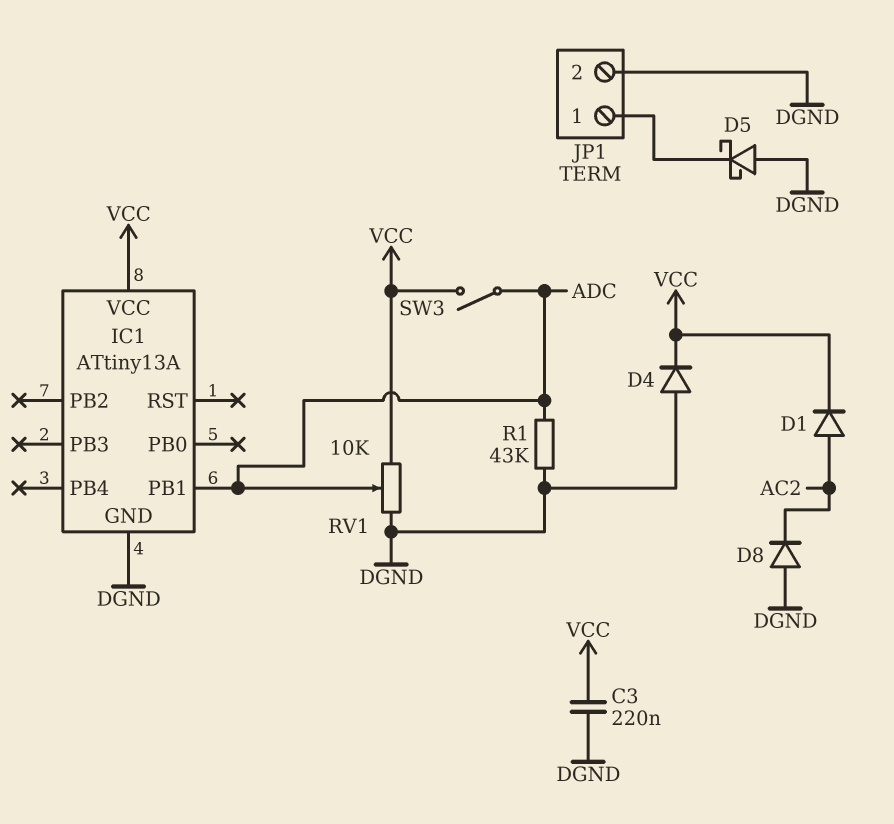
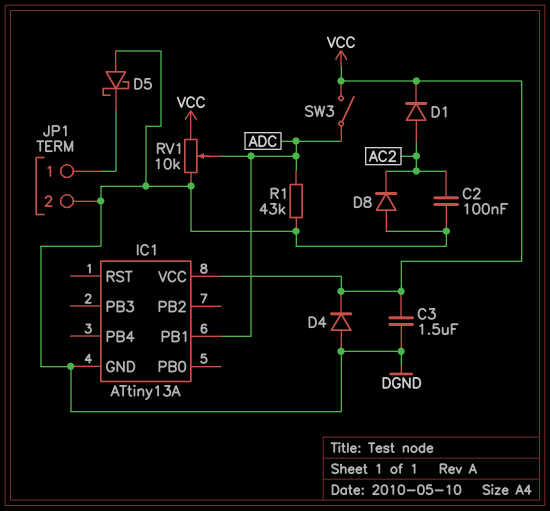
C2: none -> 100nF (AC2, DGND)
C3: 220nF (DGND, VCC) -> 1.5uF (DGND, VCC)

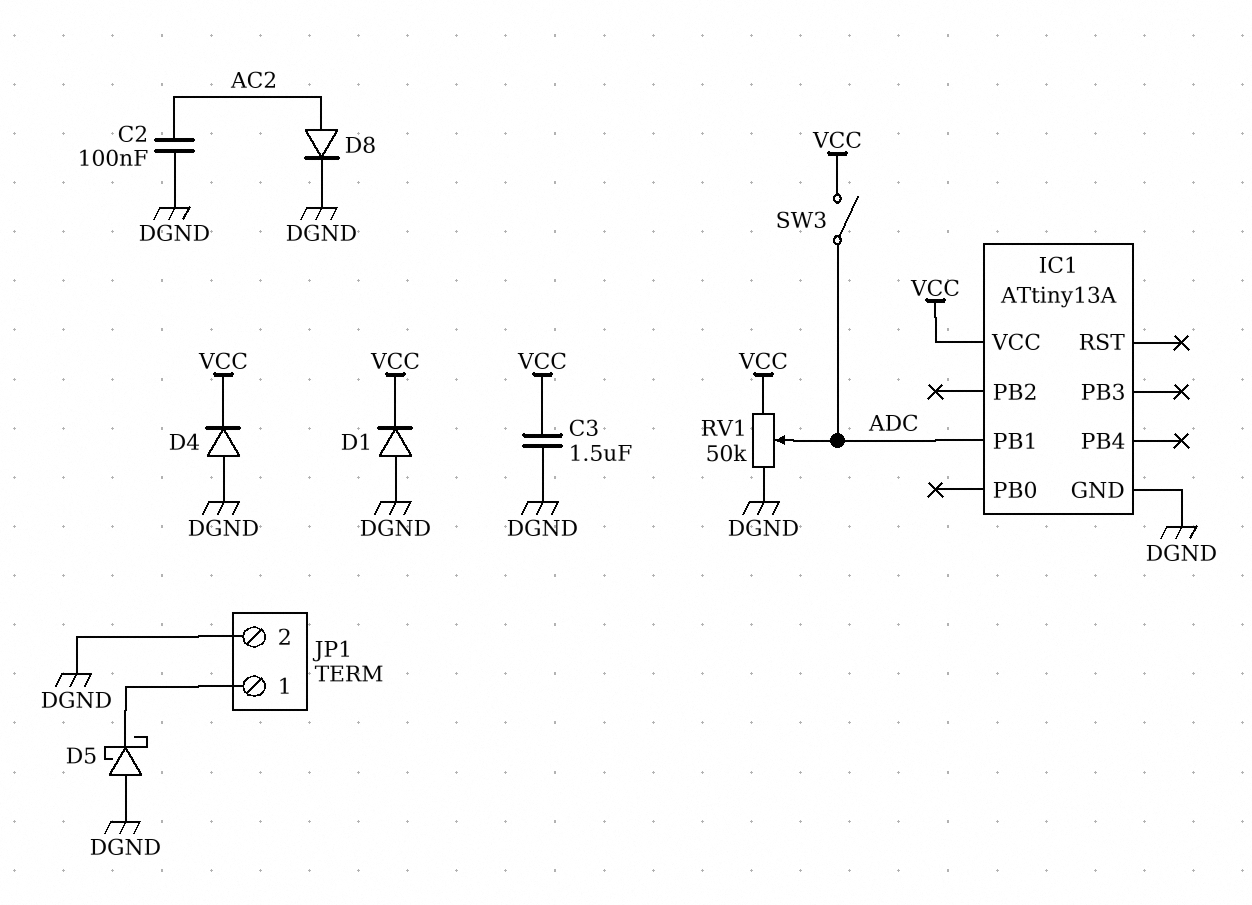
D1: diode (A AC2, K VCC) -> diode (A DGND, K VCC)
D8: diode (A DGND, K AC2) -> diode (A AC2, K DGND)
R1: 43k (ADC, DGND) -> none
RV1: 10k (DGND, VCC, wiper ADC) -> 50k (DGND, VCC, wiper ADC)

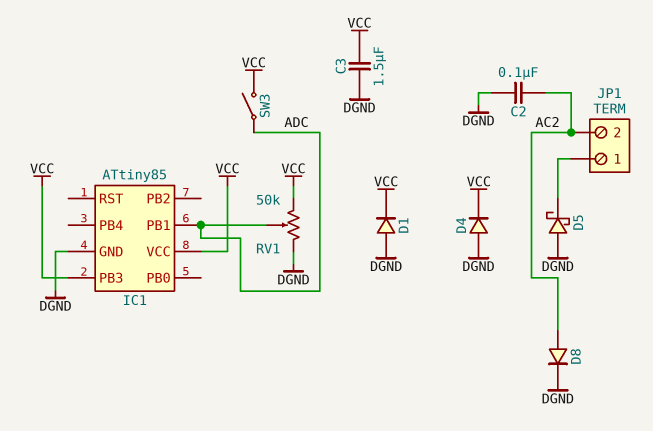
IC1: ATtiny13A -> ATtiny85
IC1 pin PB3: none -> VCC
JP1 pin 2: DGND -> AC2

